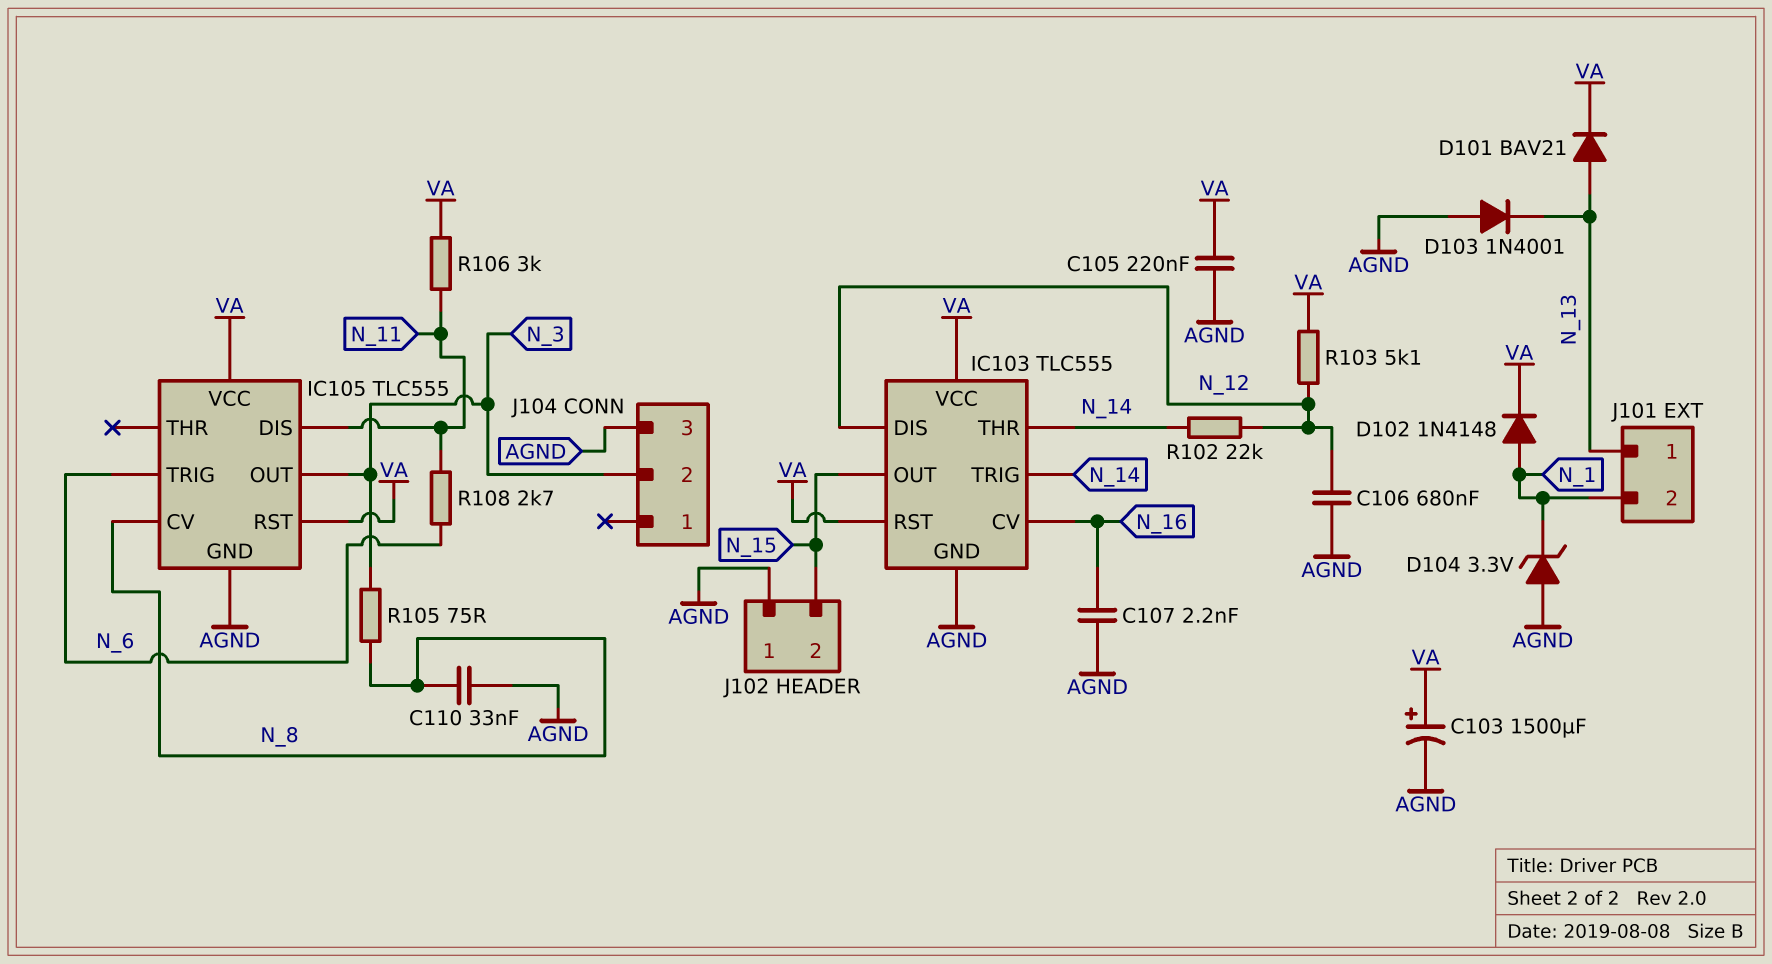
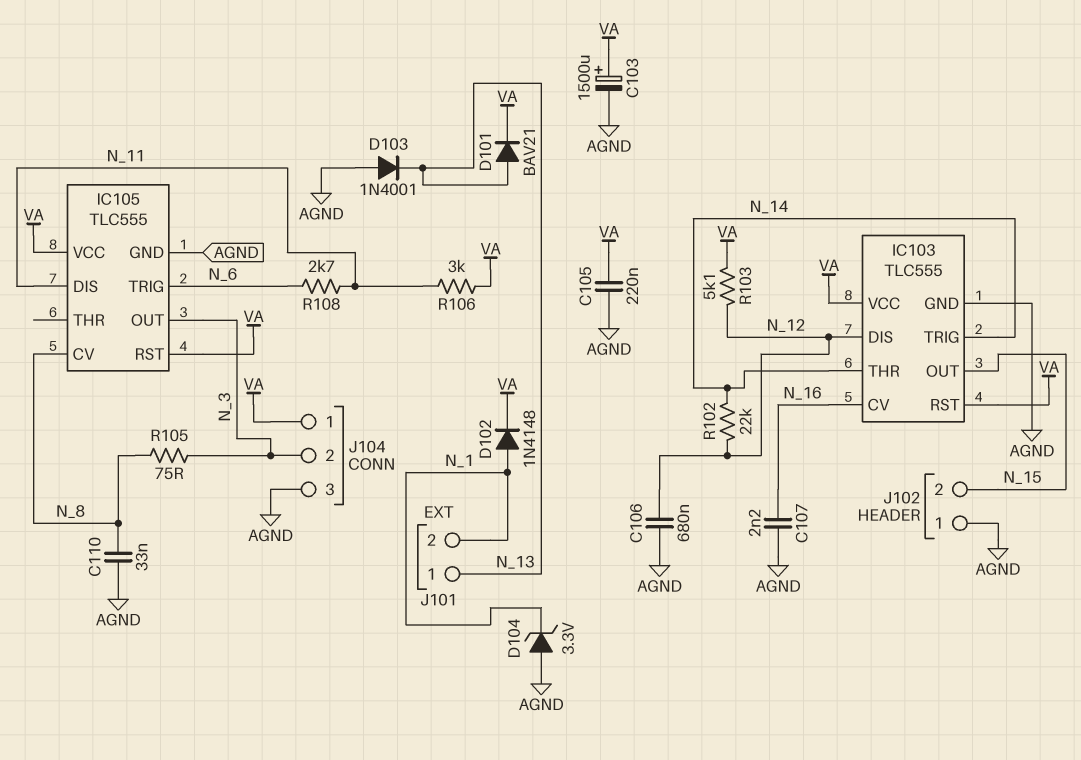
J104 pin 1: none -> VA

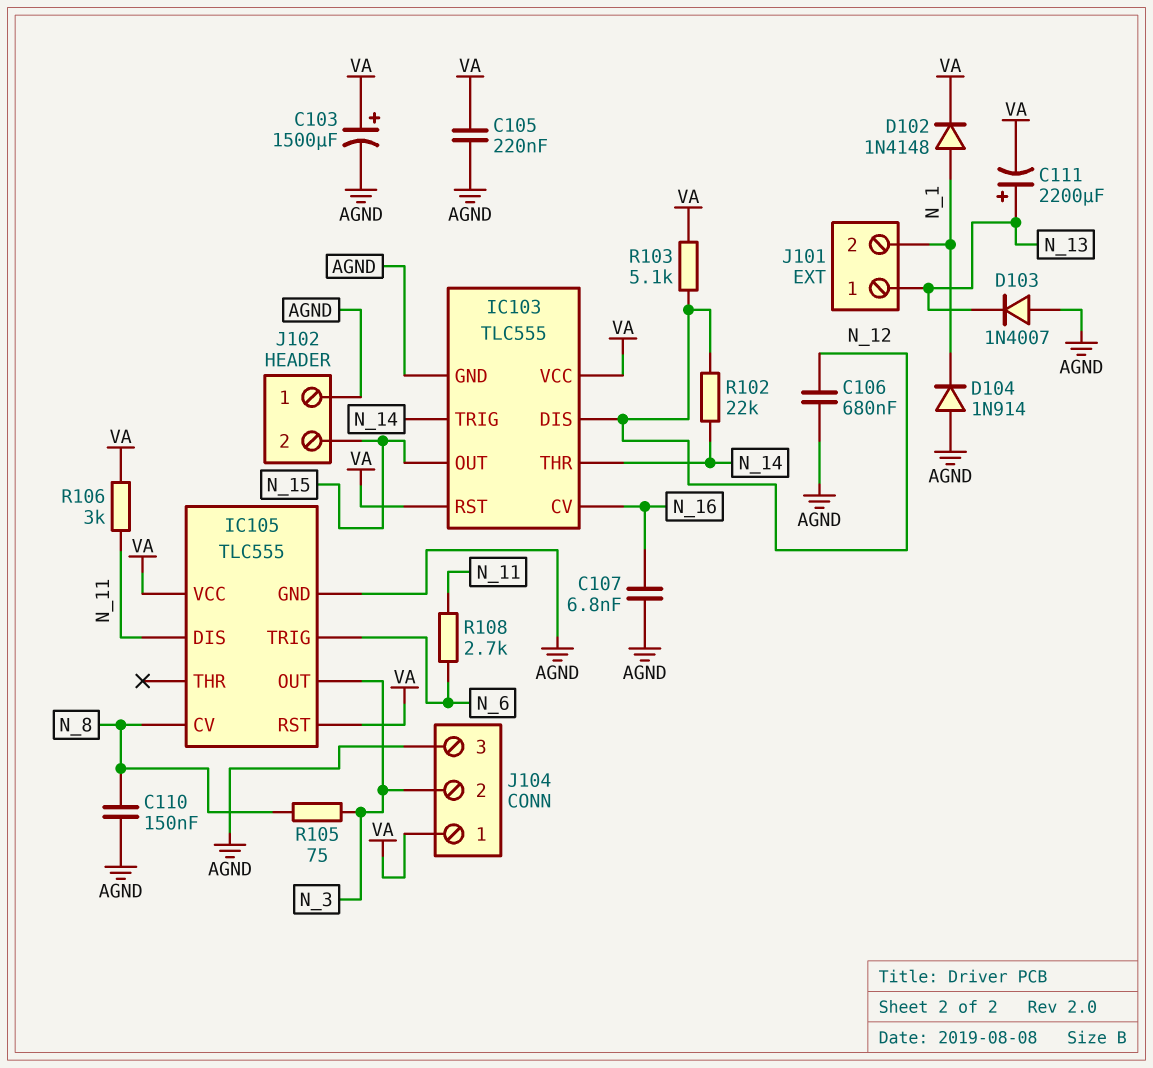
C107: 2.2nF (AGND, N_16) -> 6.8nF (AGND, N_16)
C110: 33nF (AGND, N_8) -> 150nF (AGND, N_8)
C111: none -> 2200uF (plus N_13, minus VA)
D101: diode BAV21 (A N_13, K VA) -> none
D103: diode 1N4001 (A AGND, K N_13) -> diode 1N4007 (A AGND, K N_13)
D104: zener 3.3V (A AGND, K N_1) -> diode 1N914 (A AGND, K N_1)

